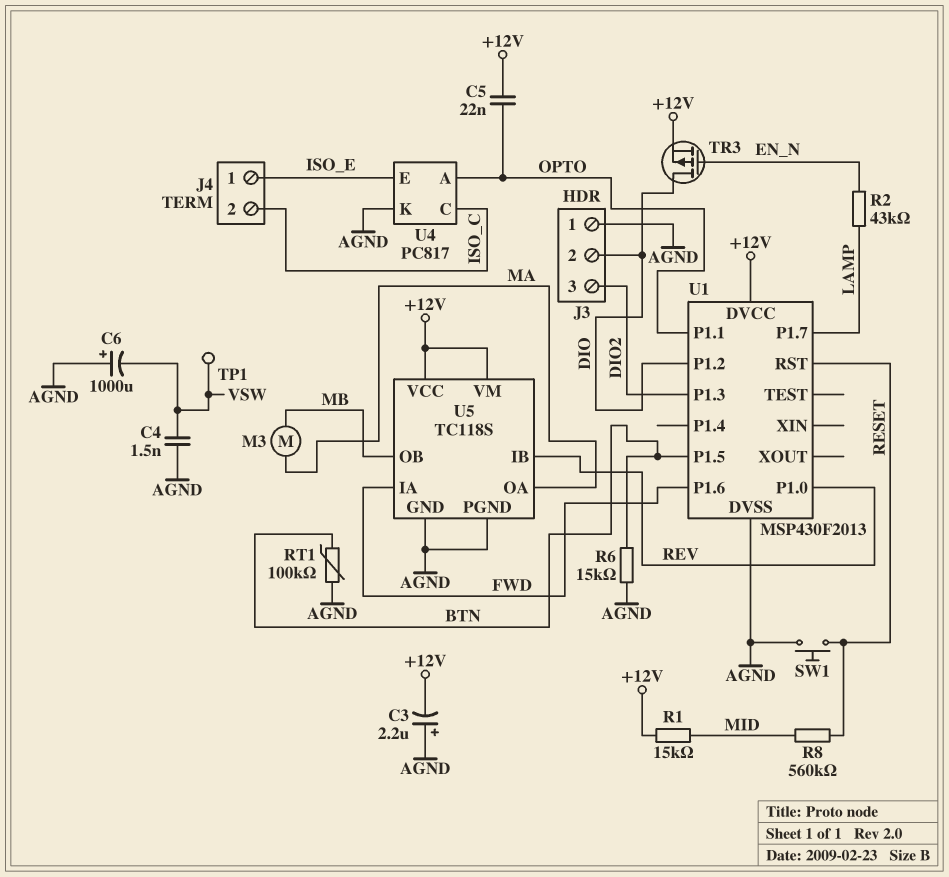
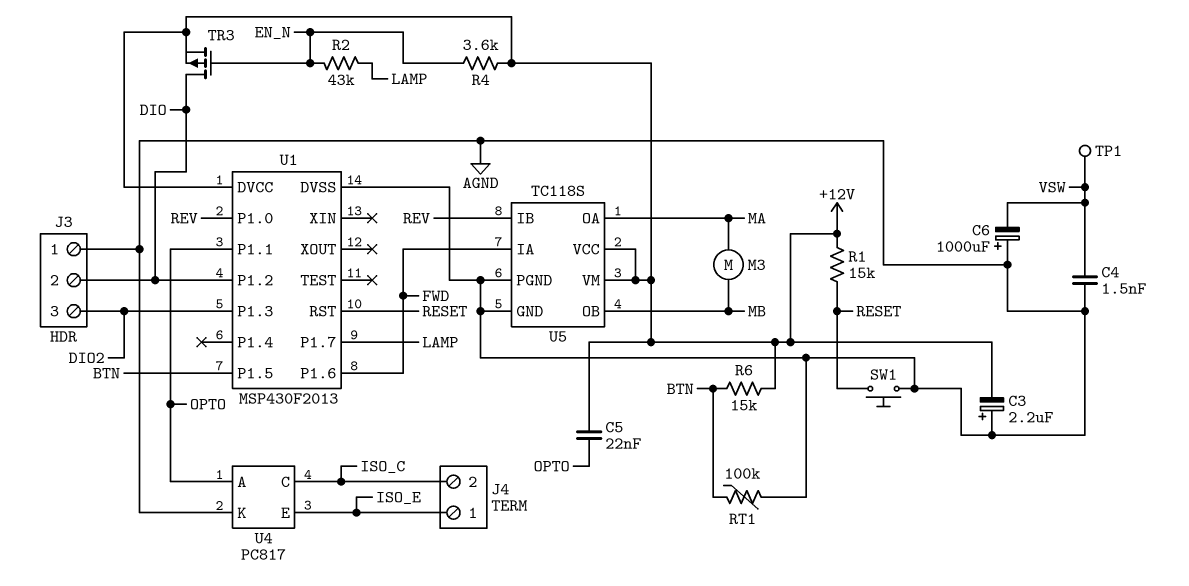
R1: 15k (+12V, MID) -> 15k (+12V, RESET)
R4: none -> 3.6k (+12V, EN_N)
R6: 15k (AGND, BTN) -> 15k (+12V, BTN)
R8: 560k (MID, RESET) -> none

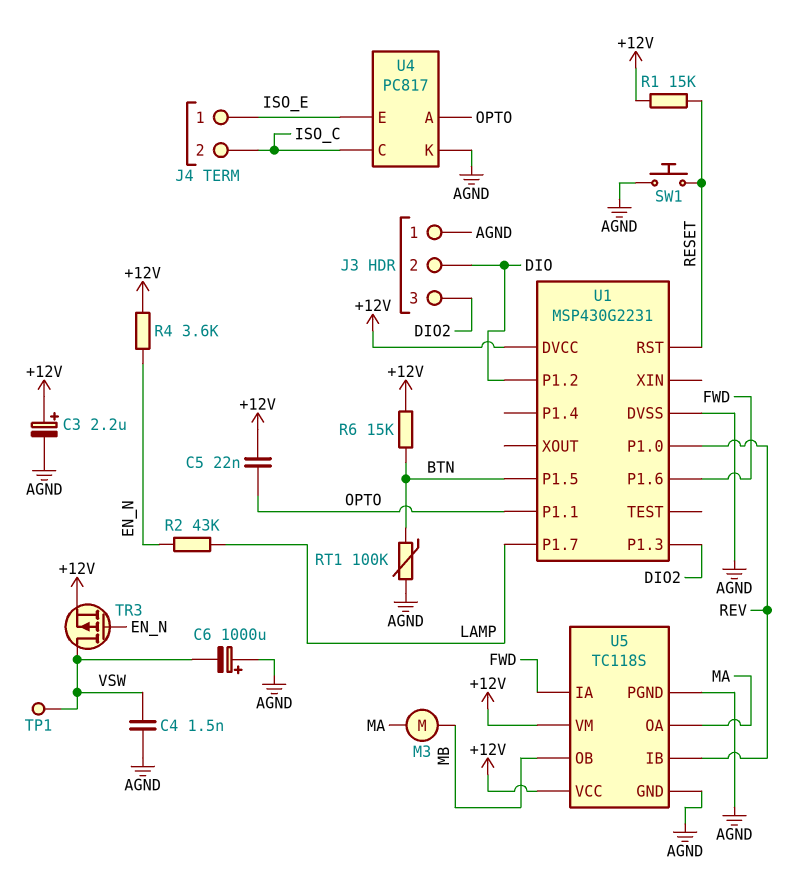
C3: 2.2uF (plus AGND, minus +12V) -> 2.2uF (plus +12V, minus AGND)
TR3: PMOS (G EN_N, D DIO, S +12V) -> PMOS (G EN_N, D VSW, S +12V)
U1: MSP430F2013 -> MSP430G2231

